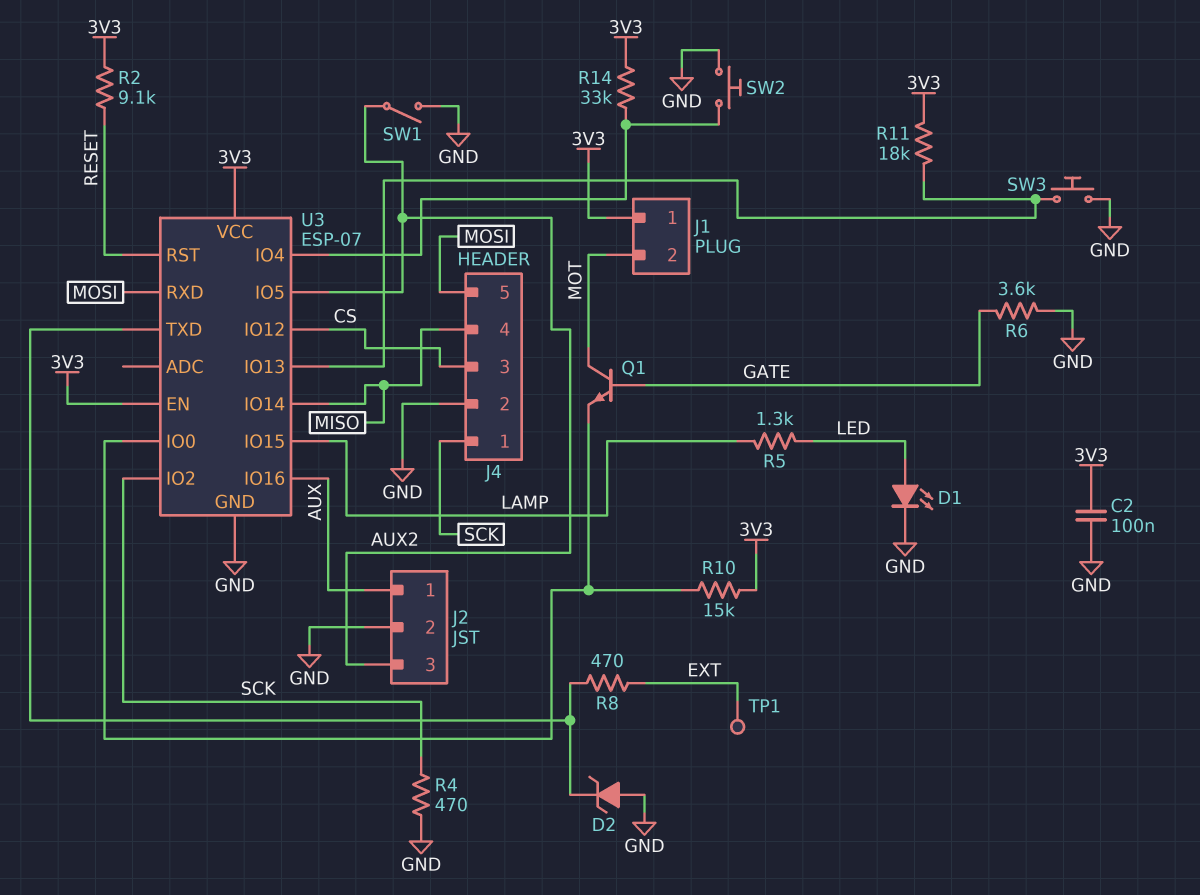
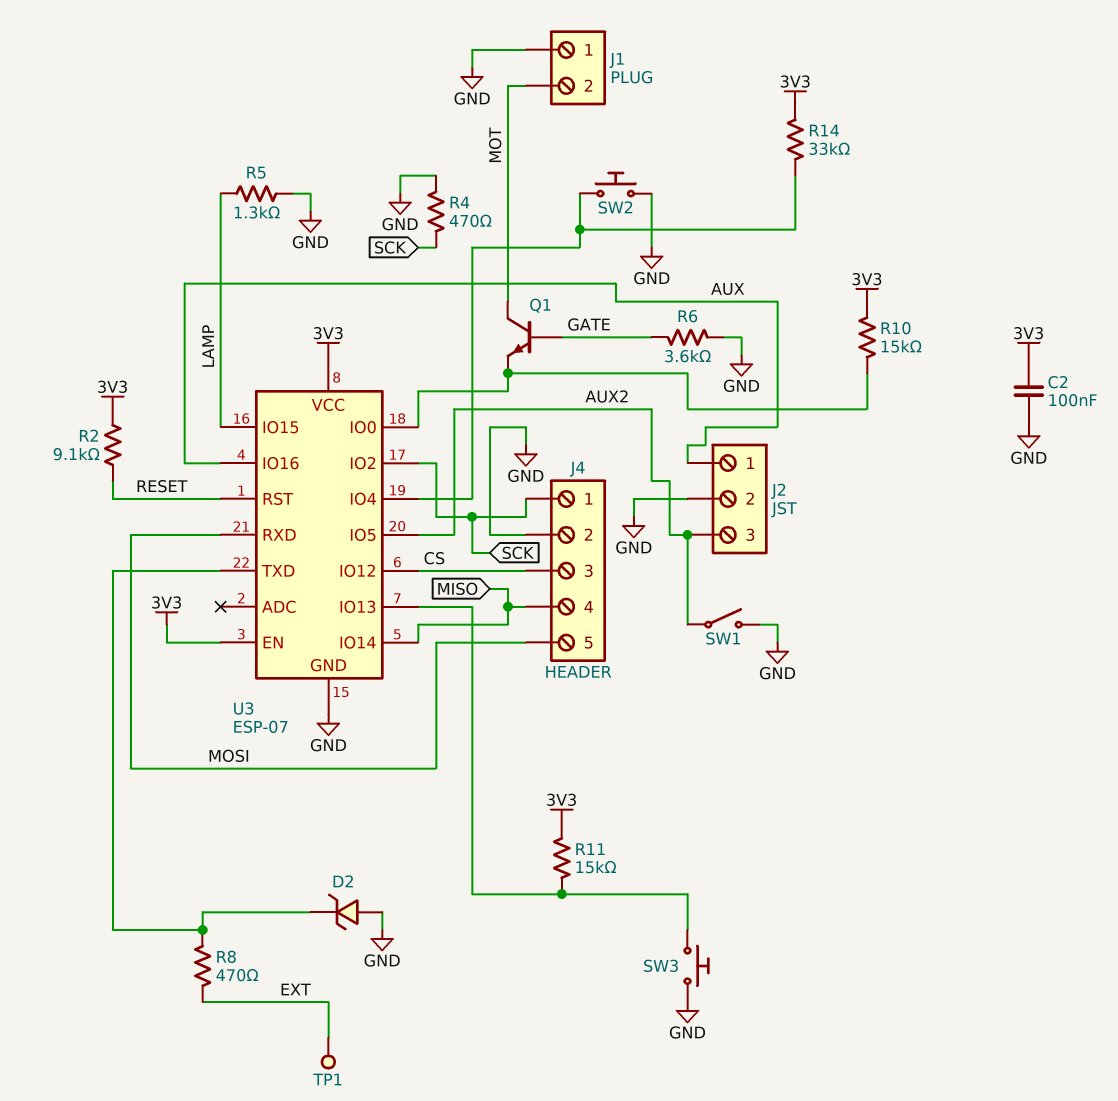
D1: LED (A LED, K GND) -> none
J1 pin 1: 3V3 -> GND
R5: 1.3k (LAMP, LED) -> 1.3k (GND, LAMP)
R11: 18k (3V3, U3/IO13) -> 15k (3V3, U3/IO13)

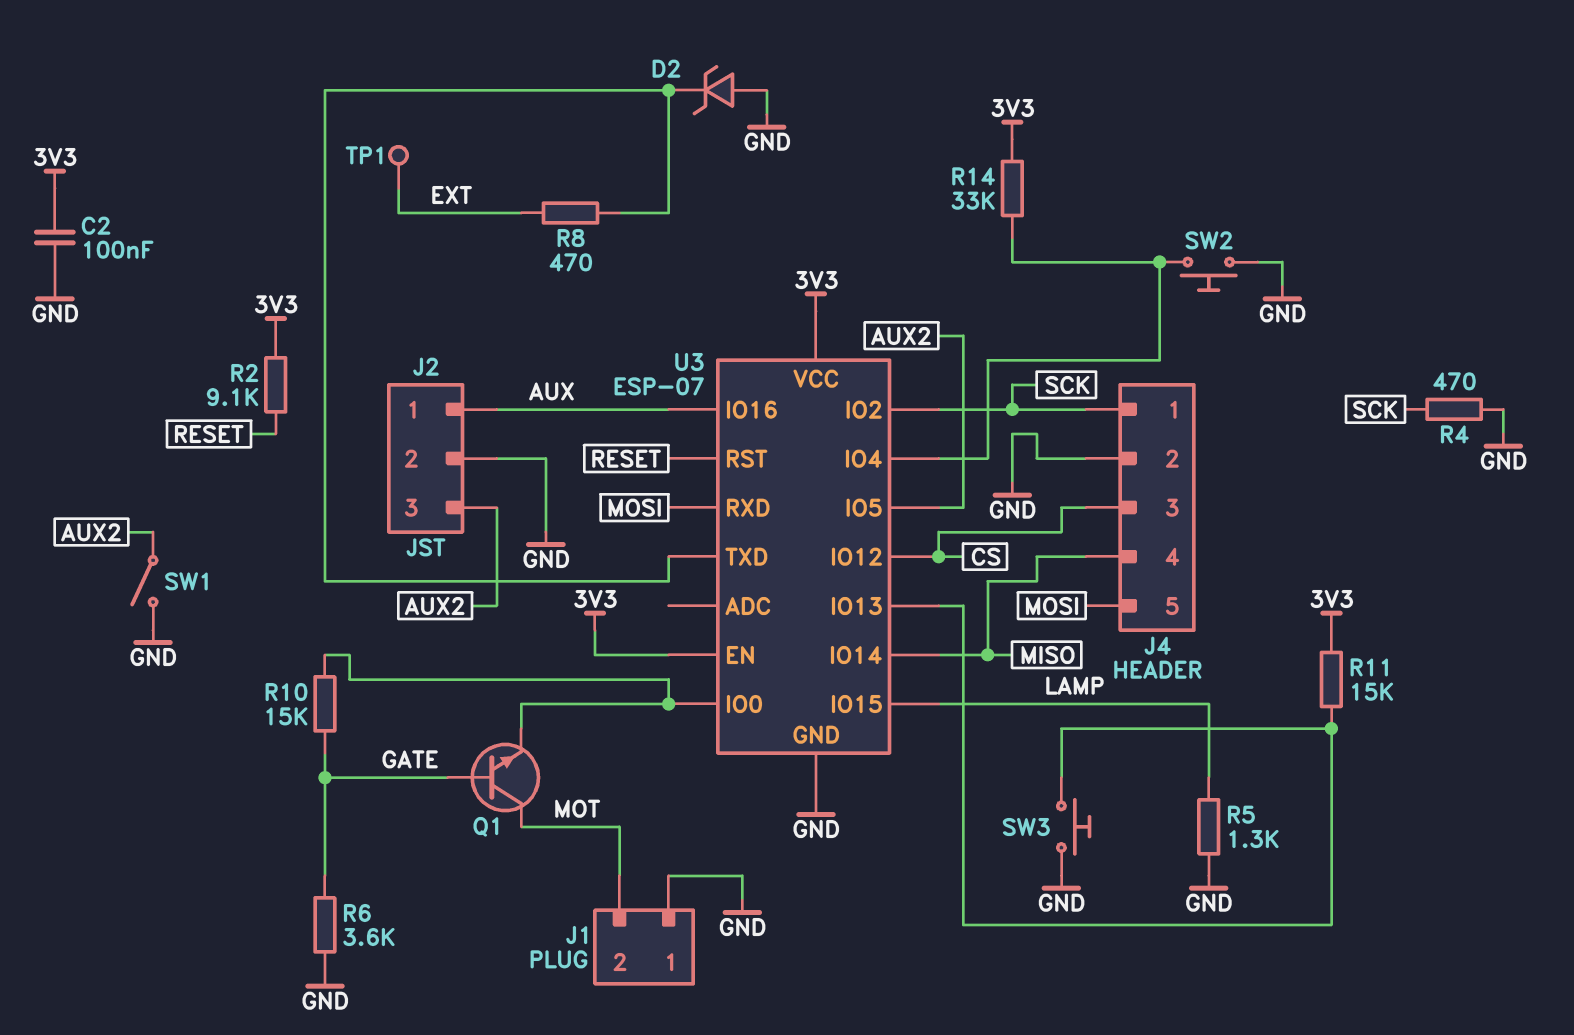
R10: 15k (3V3, U3/IO0) -> 15k (GATE, U3/IO0)

